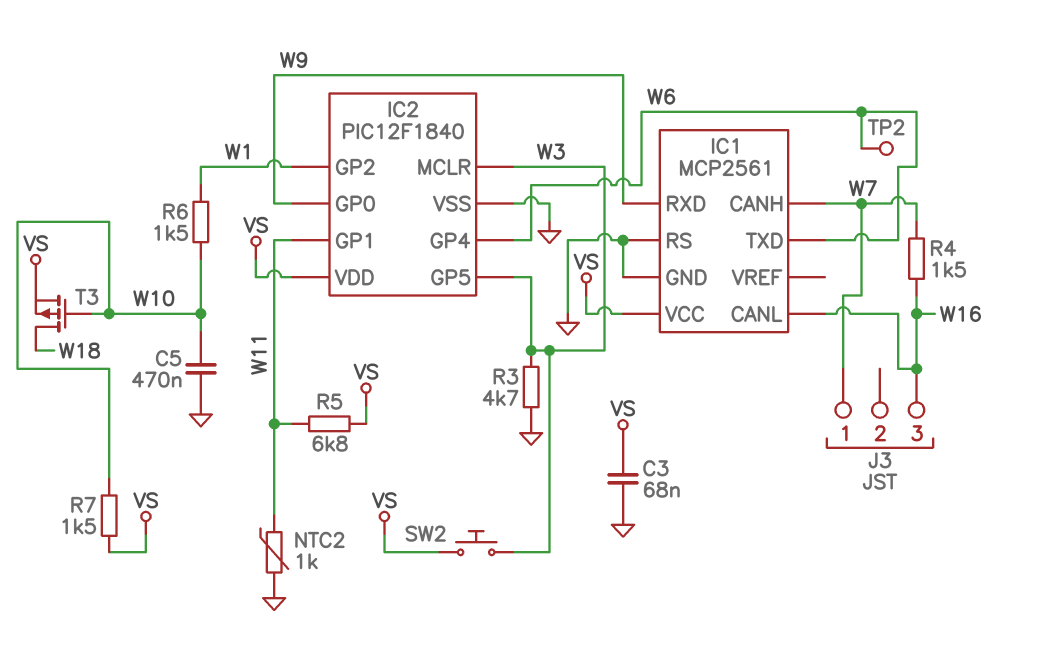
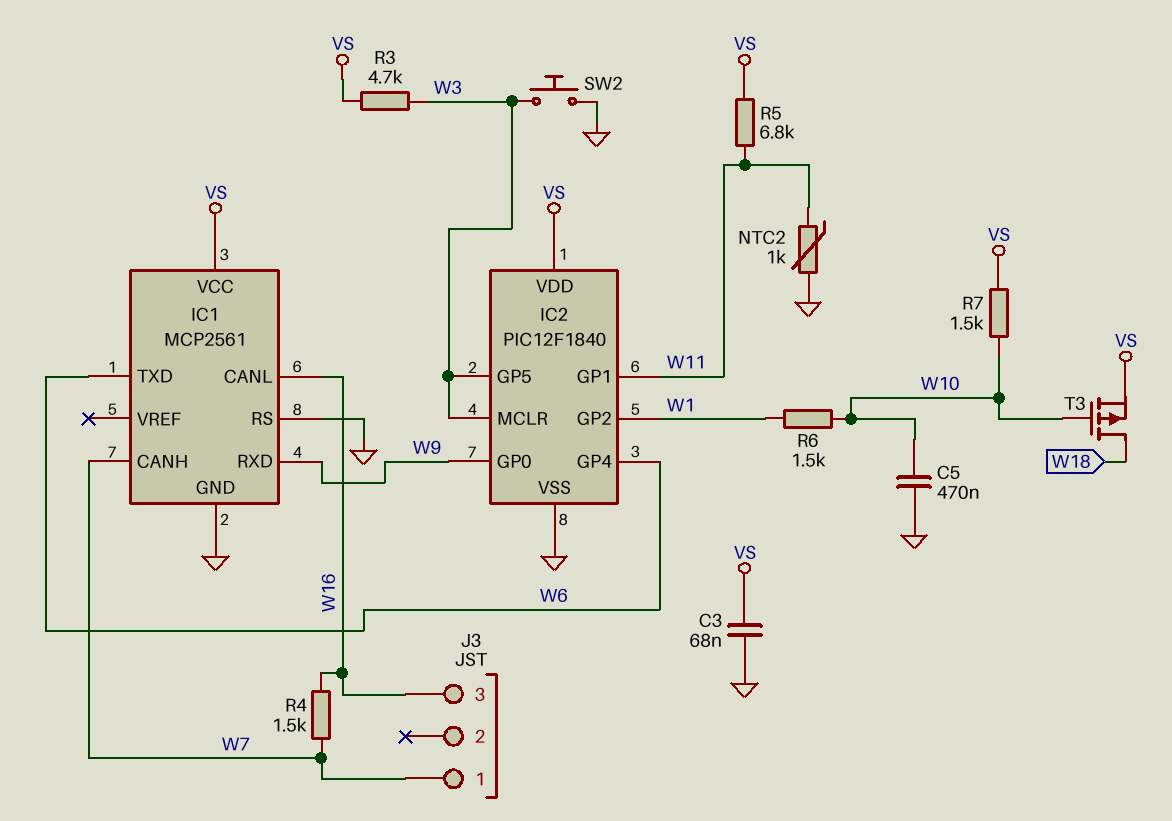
R3: 4.7k (GND, W3) -> 4.7k (VS, W3)
SW2: button (VS, W3) -> button (GND, W3)
TP2: test point (W6) -> none

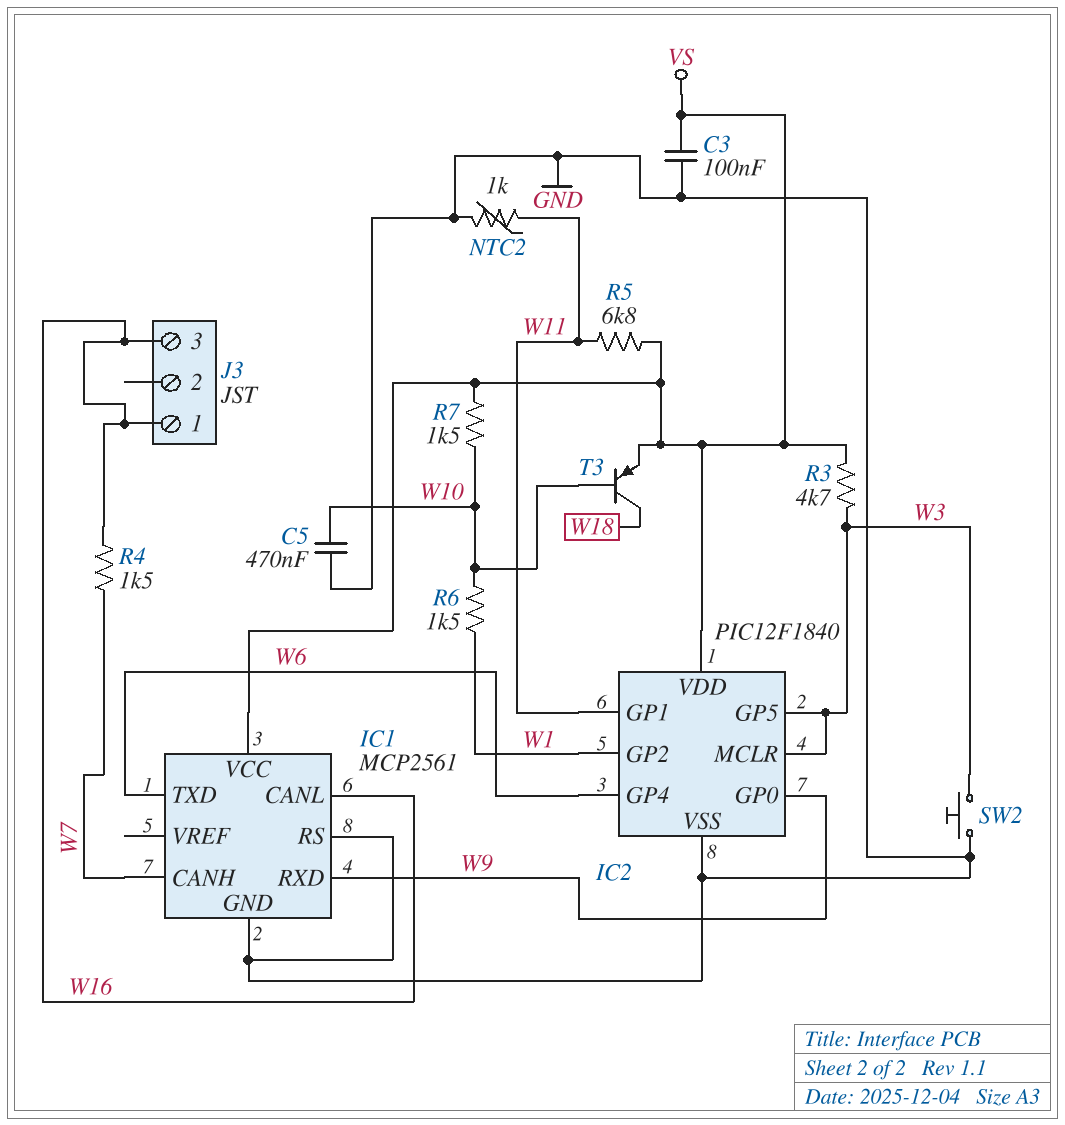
C3: 68nF (GND, VS) -> 100nF (GND, VS)
J3 pin 1: W7 -> W16
T3: PMOS (G W10, D W18, S VS) -> PNP (B W10, C W18, E VS)

